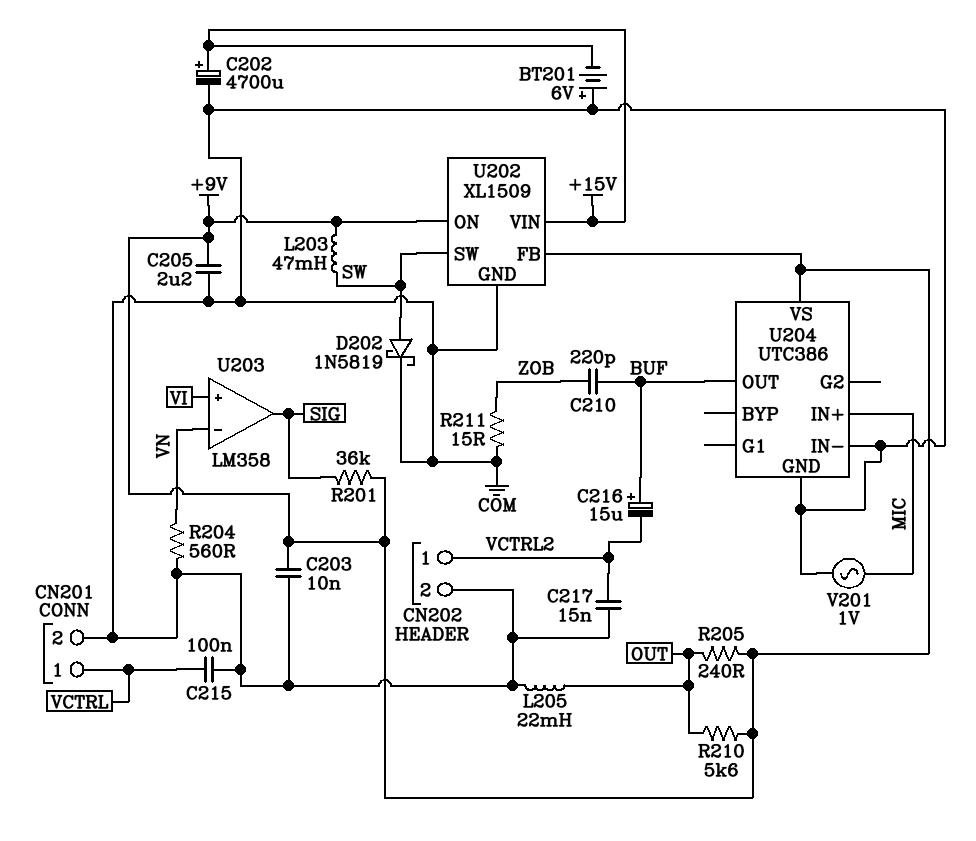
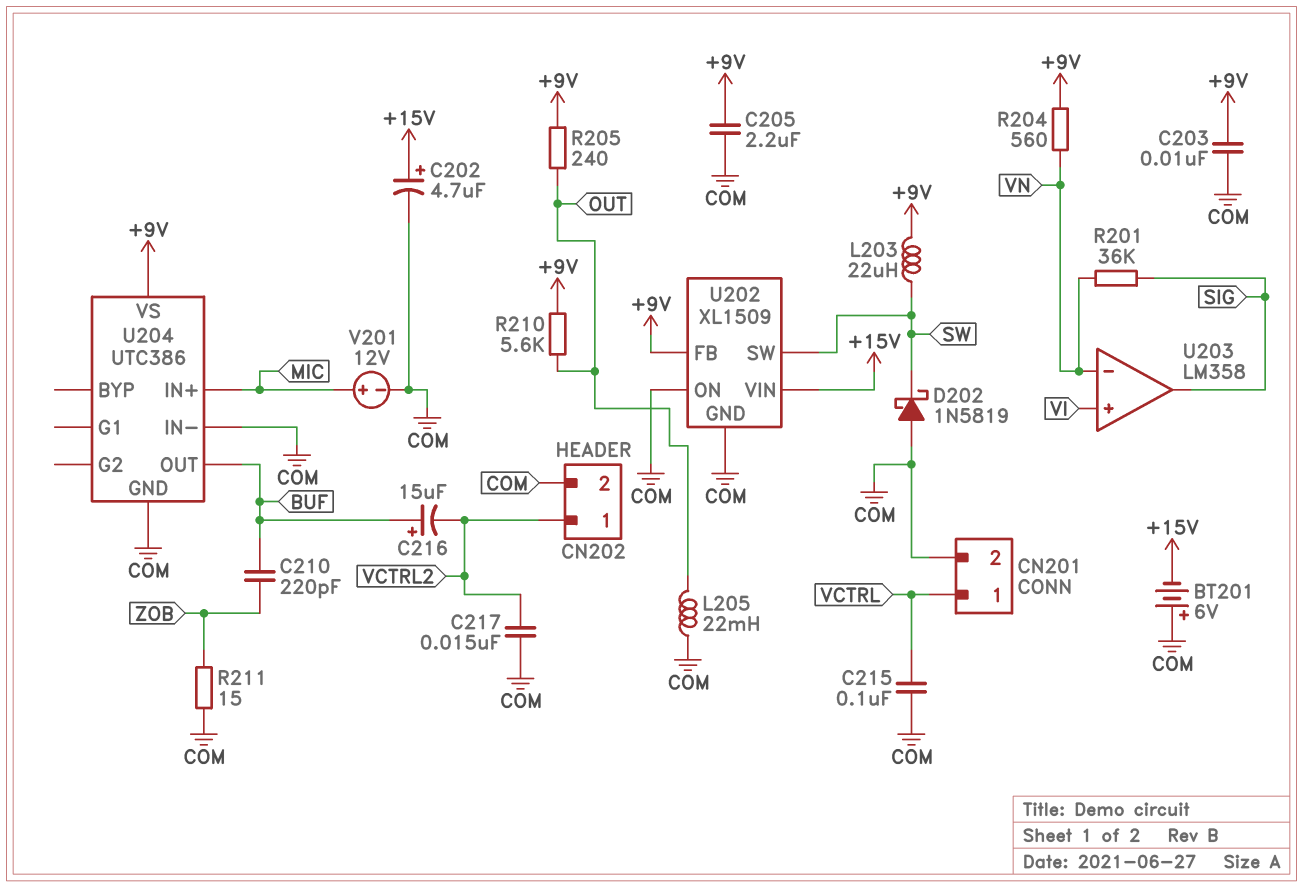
C202: 4700uF (plus +15V, minus COM) -> 4.7uF (plus +15V, minus COM)
D202: schottky 1N5819 (A SW, K COM) -> schottky 1N5819 (A COM, K SW)
L203: 47mH (+9V, SW) -> 22uH (+9V, SW)
R201: 36k (+9V, SIG) -> 36k (SIG, VN)
R204: 560 (COM, VN) -> 560 (+9V, VN)
U202 pin ON: +9V -> COM
V201: AC 1V (COM, MIC) -> 12V (plus MIC, minus COM)

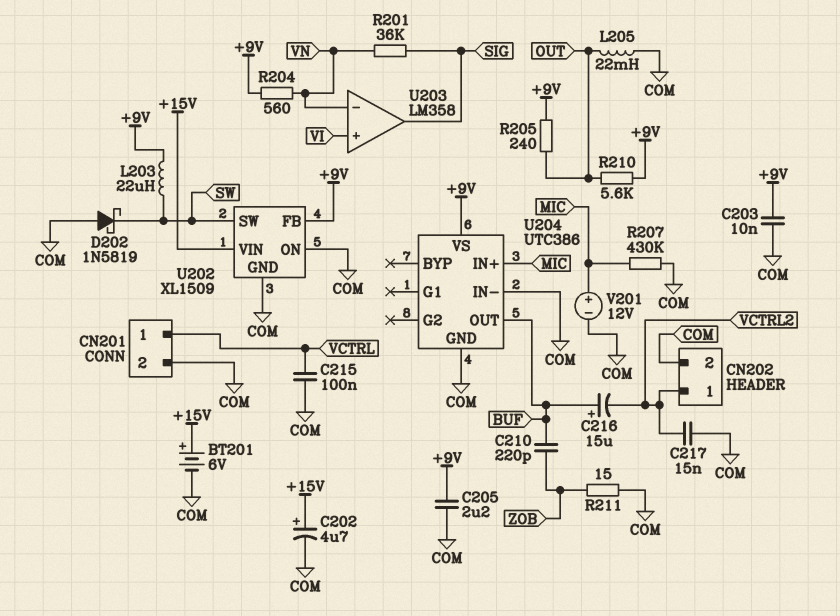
BT201: 6V (plus COM, minus +15V) -> 6V (plus +15V, minus COM)
R207: none -> 430k (COM, MIC)

